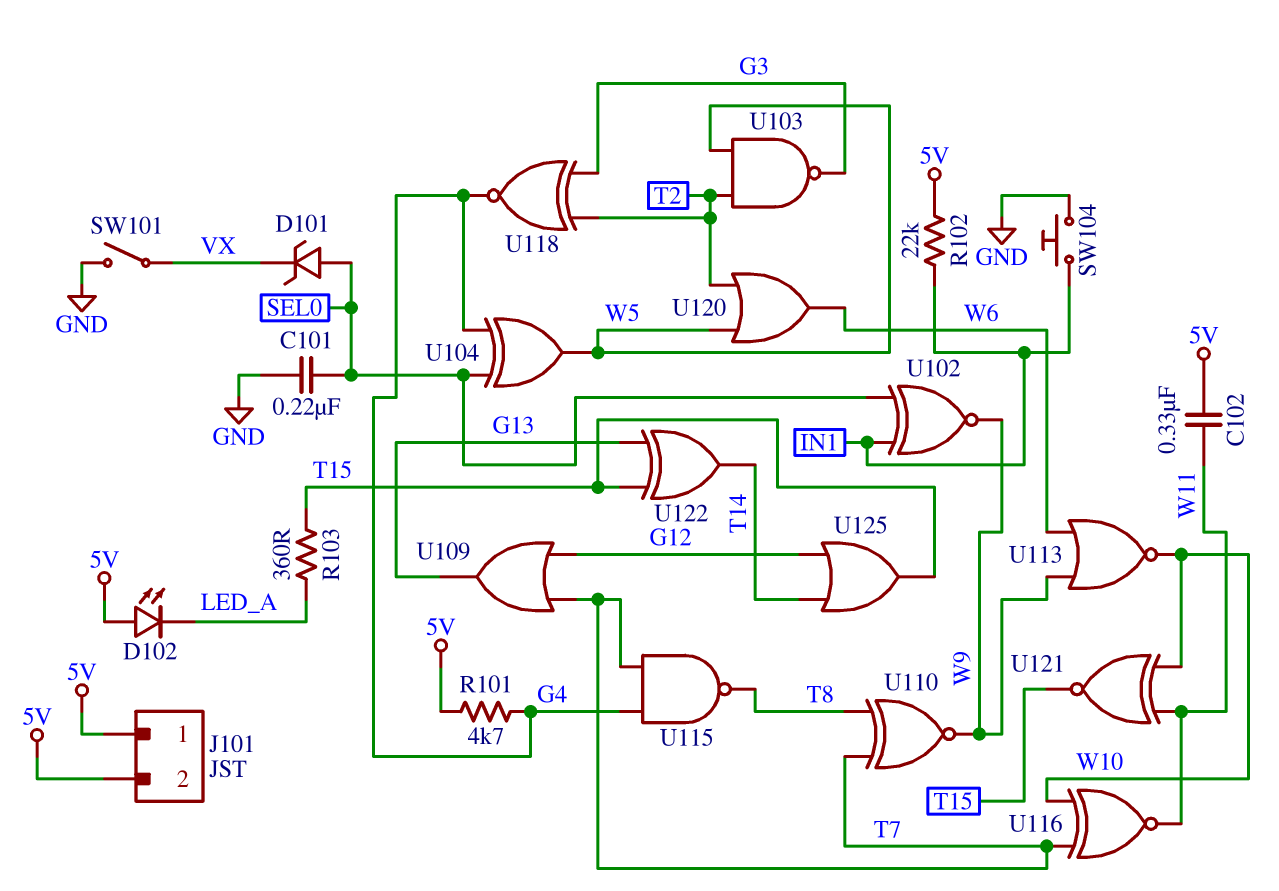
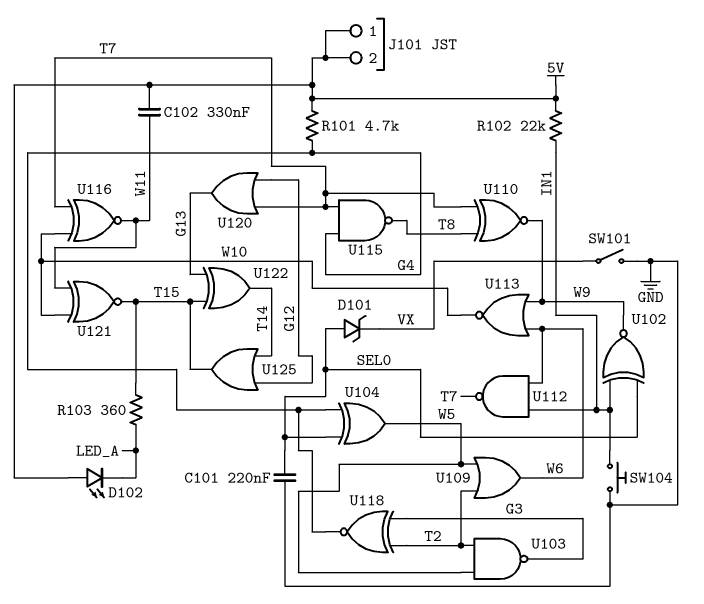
U109: OR (in G12, in T7, out G13) -> OR (in T2, in W5, out W6)
U112: none -> NAND (in IN1, in W6, out T7)
U120: OR (in T2, in W5, out W6) -> OR (in G12, in T7, out G13)

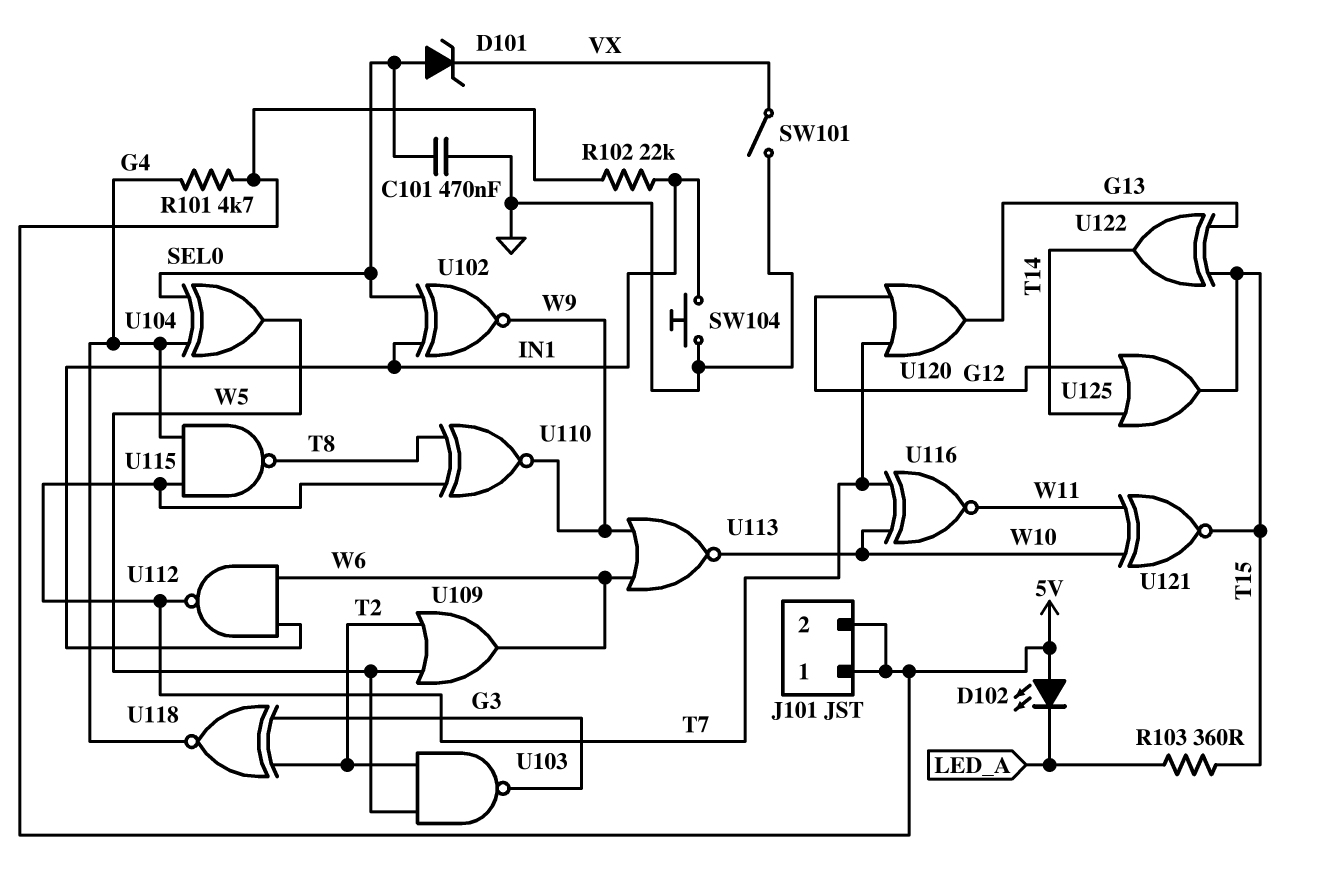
C101: 220nF (GND, SEL0) -> 470nF (GND, SEL0)
C102: 330nF (5V, W11) -> none

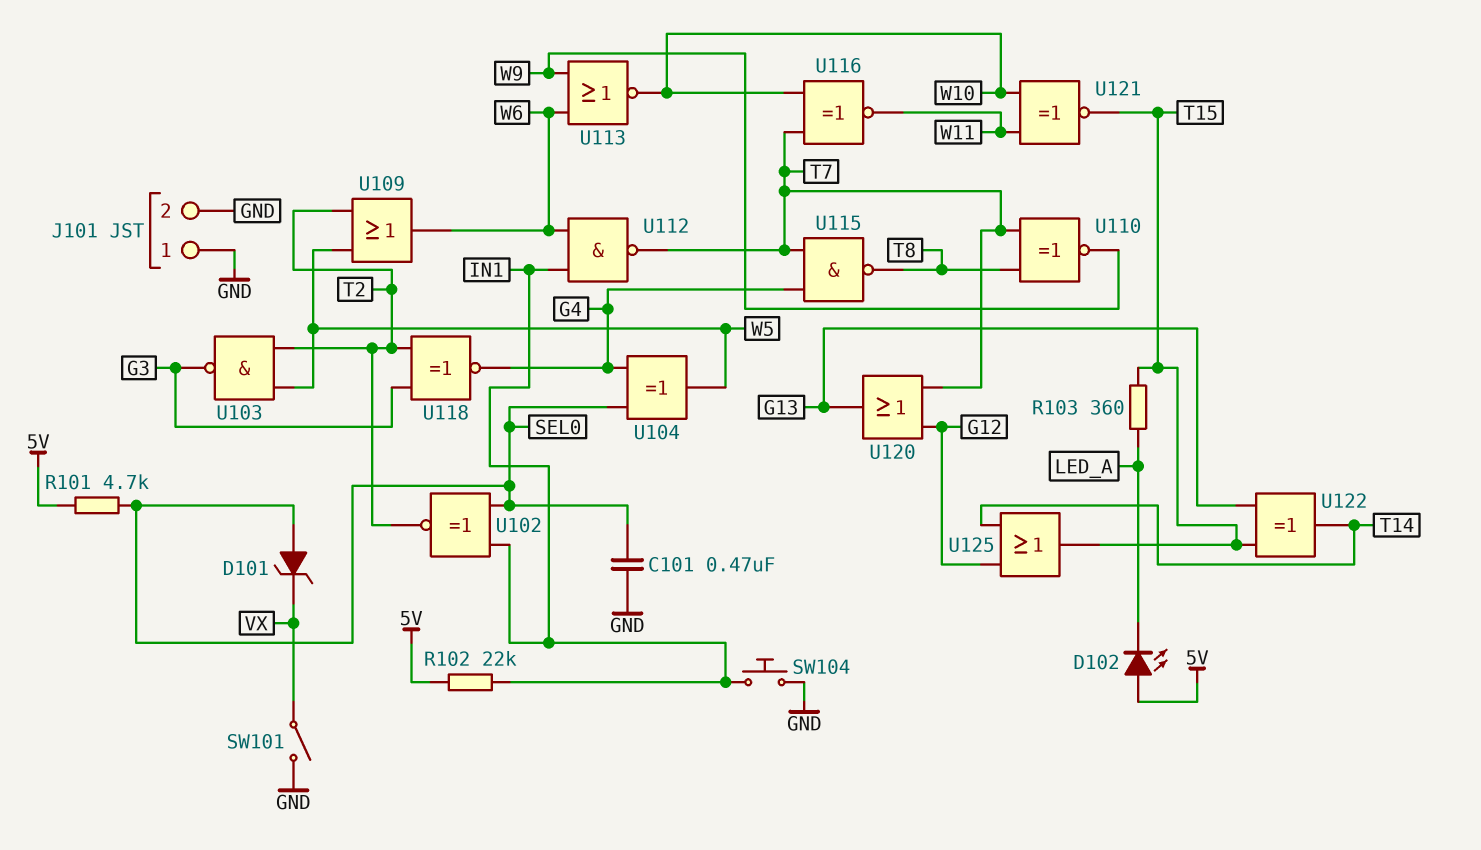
J101 pin 1: 5V -> GND
J101 pin 2: 5V -> GND
R101: 4.7k (5V, G4) -> 4.7k (5V, SEL0)
U102: XNOR (in IN1, in SEL0, out W9) -> XNOR (in IN1, in SEL0, out T2)

